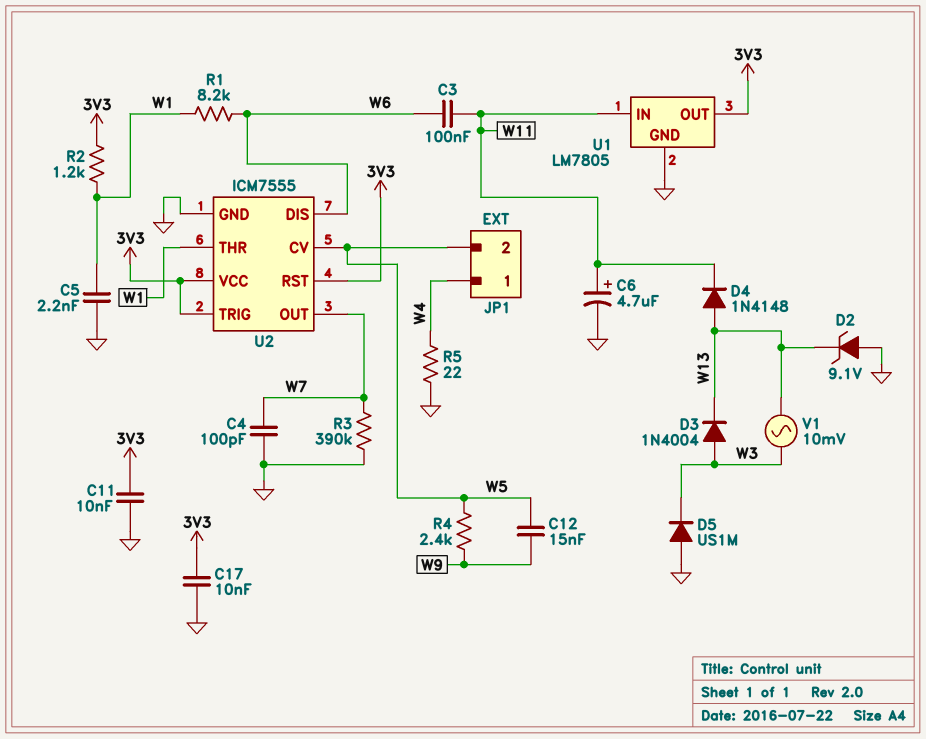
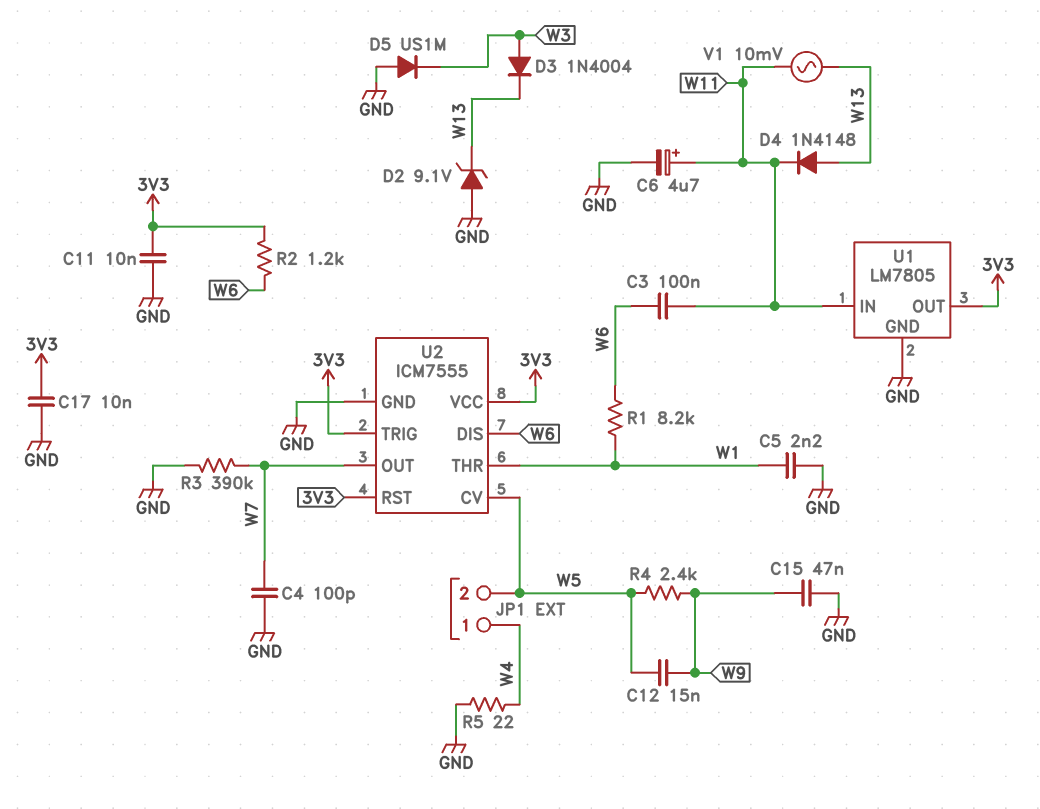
C15: none -> 47nF (GND, W9)
R2: 1.2k (3V3, W1) -> 1.2k (3V3, W6)
V1: AC 10mV (W3, W13) -> AC 10mV (W11, W13)

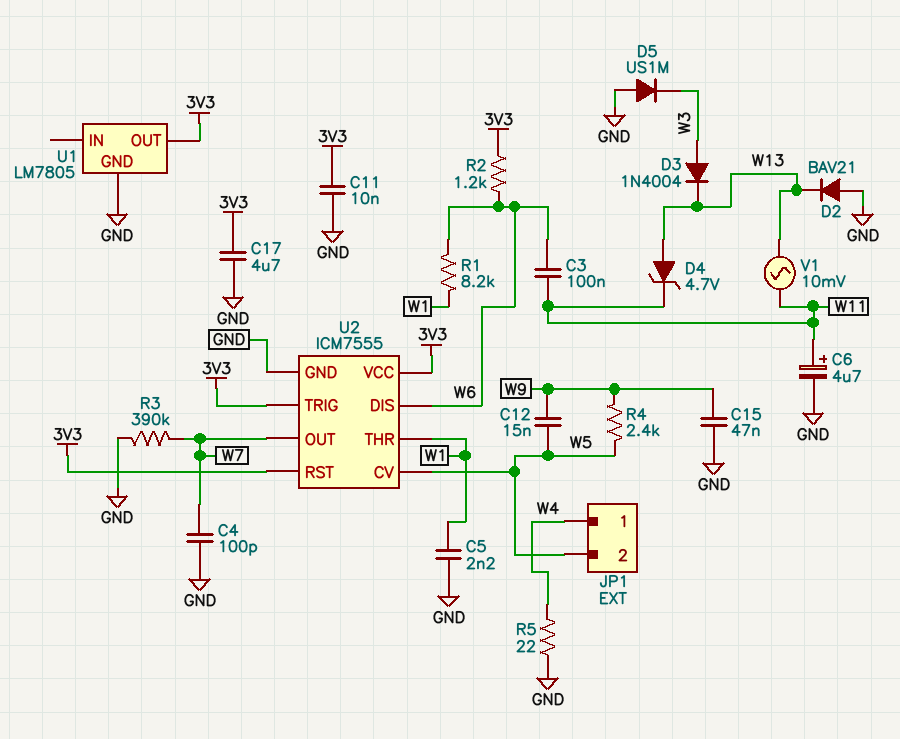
C17: 10nF (3V3, GND) -> 4.7uF (3V3, GND)
D2: zener 9.1V (A GND, K W13) -> diode BAV21 (A GND, K W13)
D4: diode 1N4148 (A W13, K W11) -> zener 4.7V (A W13, K W11)
U1 pin IN: W11 -> none

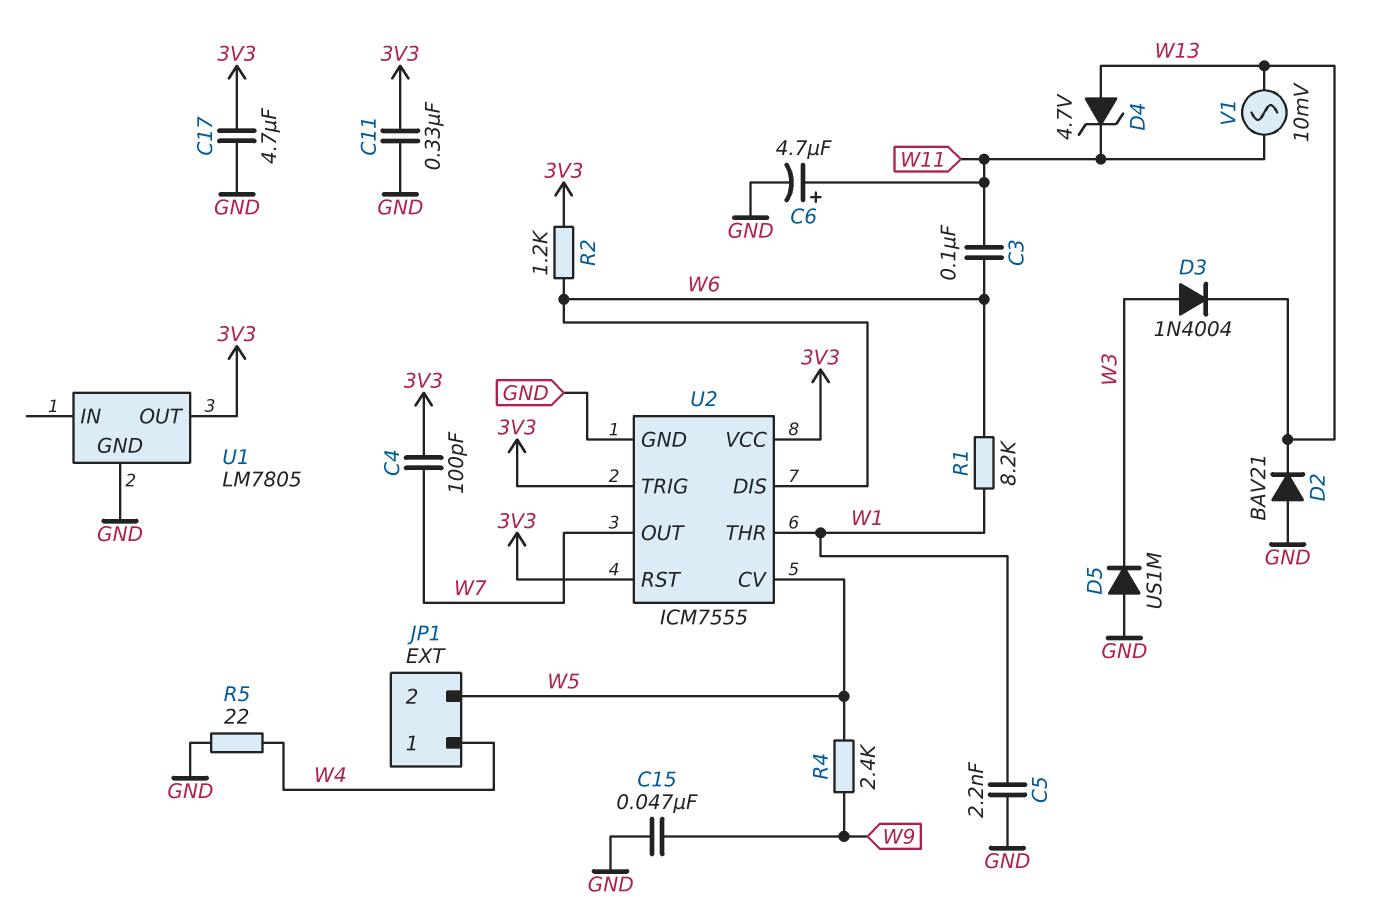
C4: 100pF (GND, W7) -> 100pF (3V3, W7)
C11: 10nF (3V3, GND) -> 330nF (3V3, GND)
C12: 15nF (W5, W9) -> none
R3: 390k (GND, W7) -> none

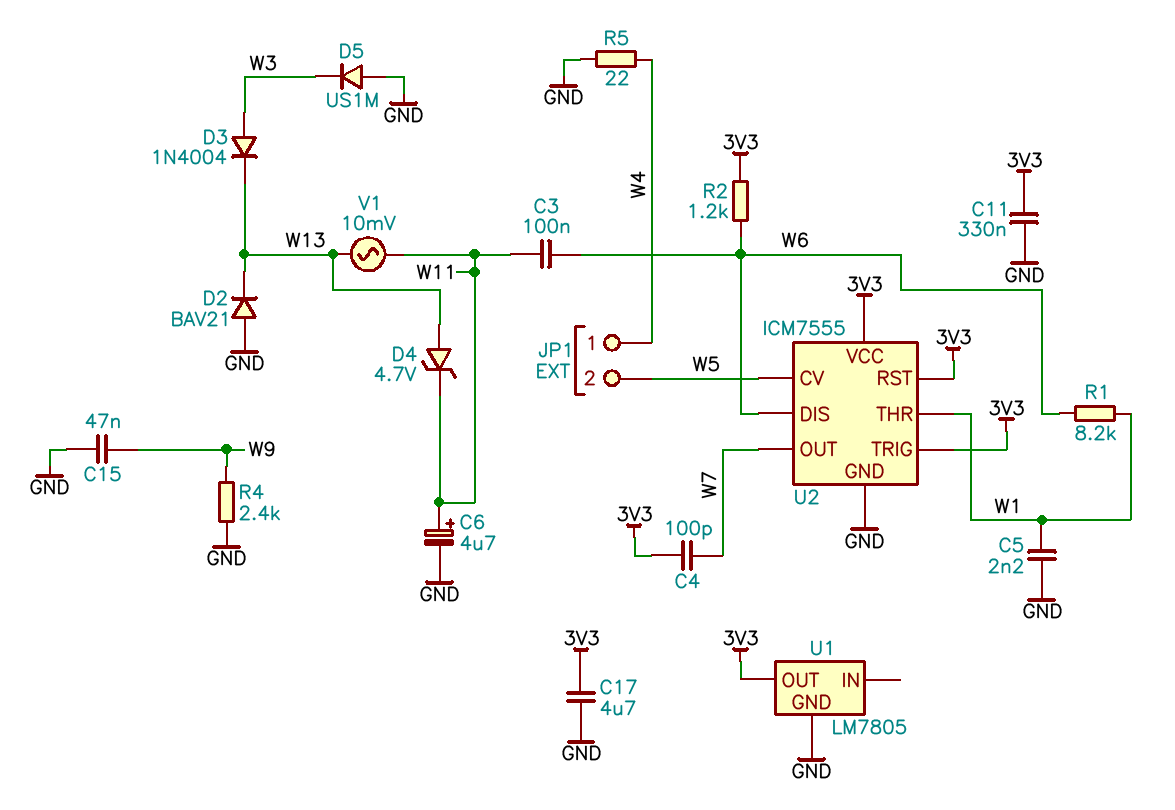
R4: 2.4k (W5, W9) -> 2.4k (GND, W9)

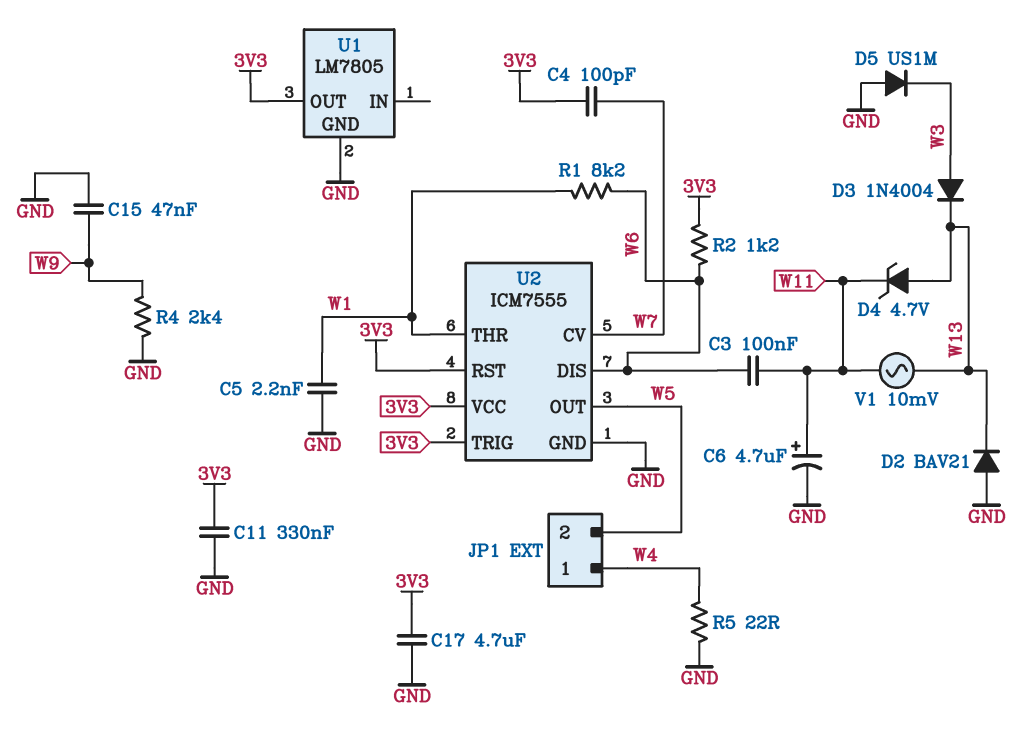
U2 pin CV: W5 -> W7
U2 pin OUT: W7 -> W5

